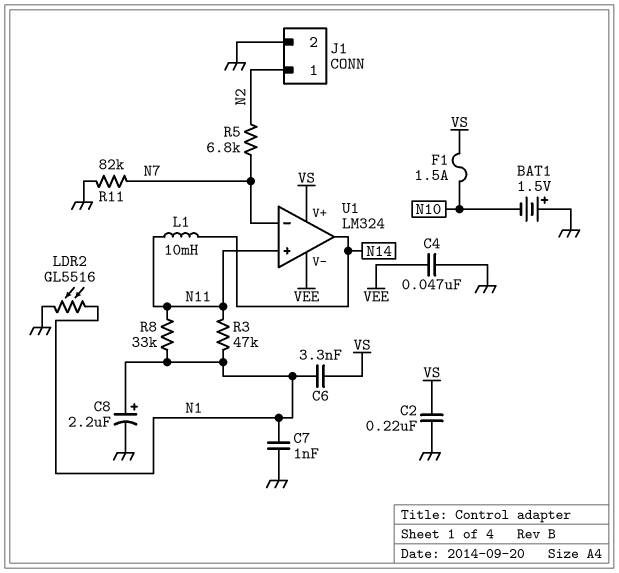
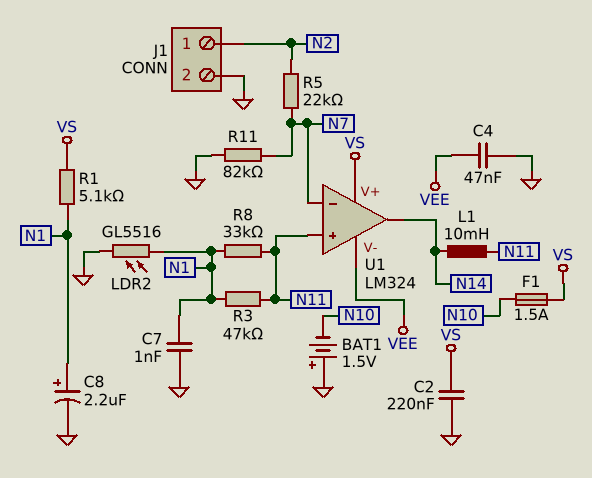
C6: 3.3nF (N1, VS) -> none
R1: none -> 5.1k (N1, VS)
R5: 6.8k (N2, N7) -> 22k (N2, N7)

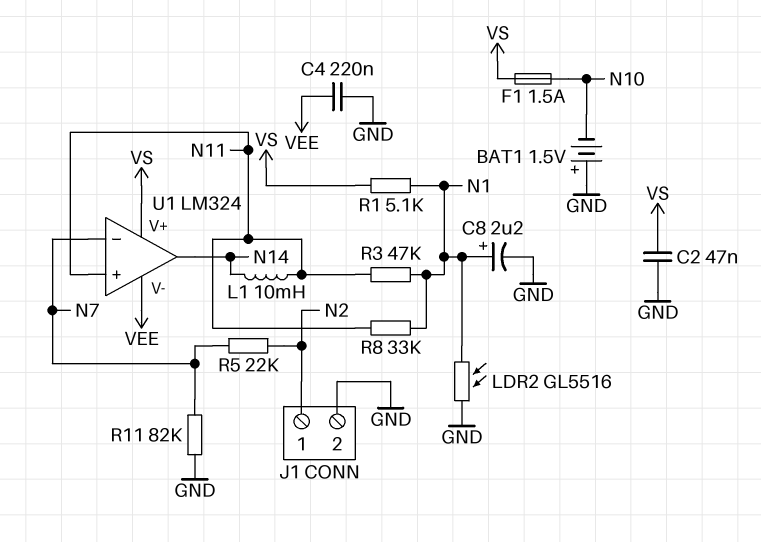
C2: 220nF (GND, VS) -> 47nF (GND, VS)
C4: 47nF (GND, VEE) -> 220nF (GND, VEE)
C7: 1nF (GND, N1) -> none

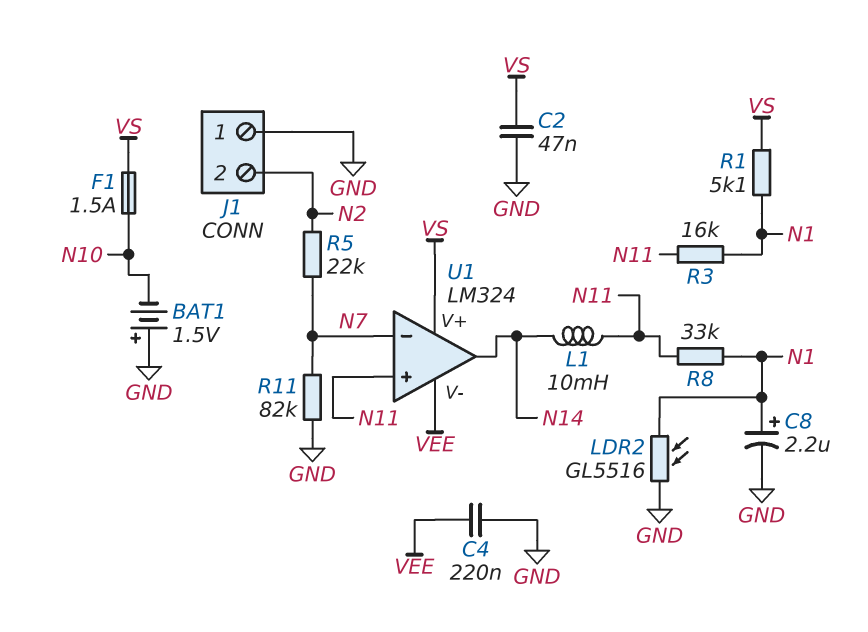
J1 pin 1: N2 -> GND
J1 pin 2: GND -> N2
R3: 47k (N1, N11) -> 16k (N1, N11)

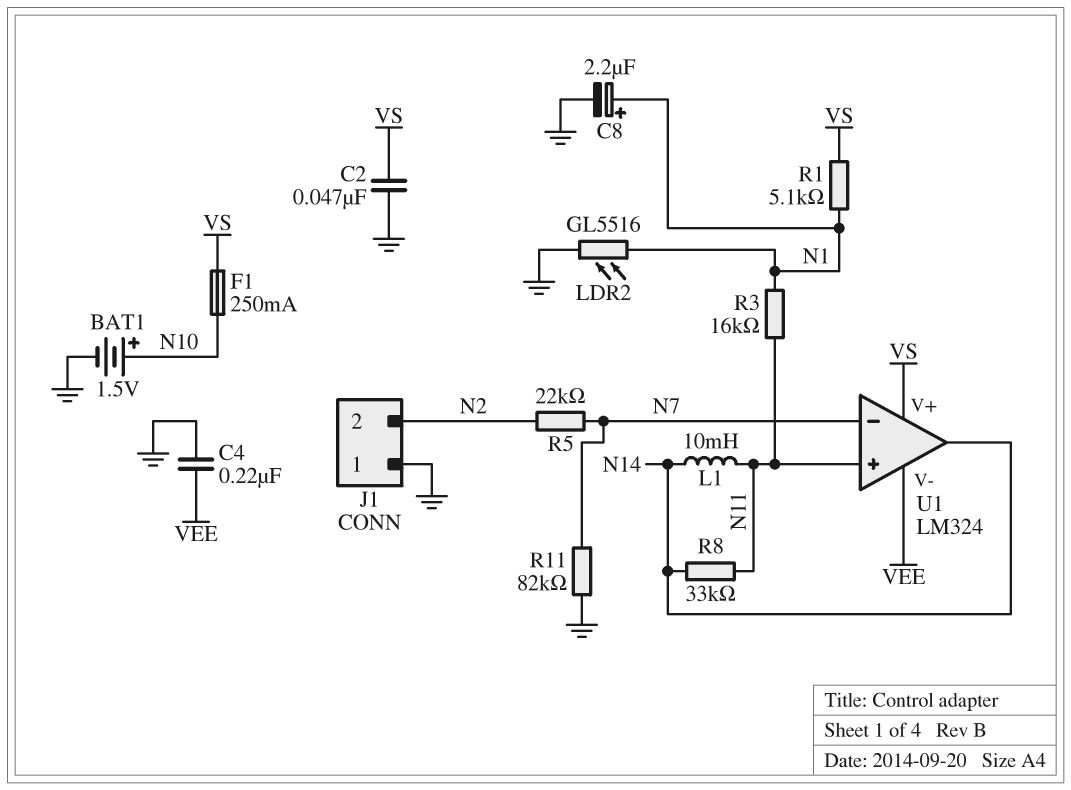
BAT1: 1.5V (plus GND, minus N10) -> 1.5V (plus N10, minus GND)
F1: 1.5A (N10, VS) -> 250mA (N10, VS)
R8: 33k (N1, N11) -> 33k (N11, N14)

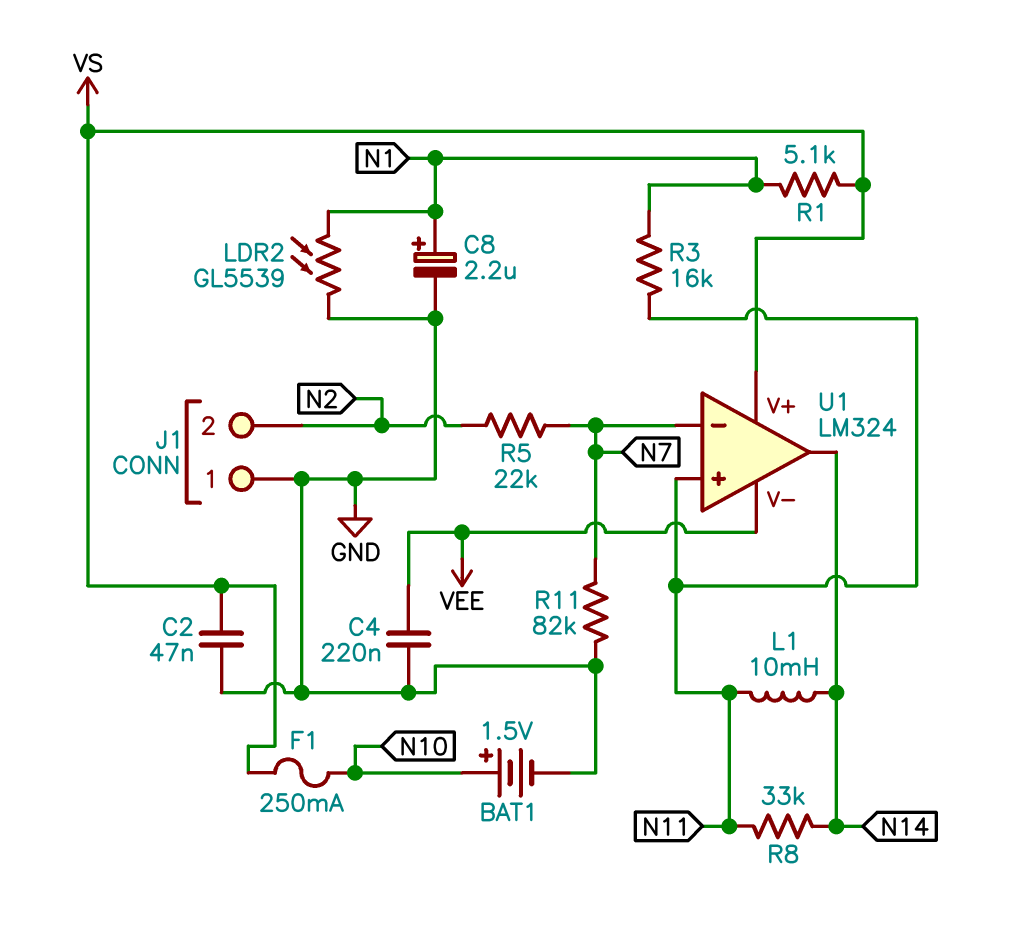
LDR2: GL5516 (GND, N1) -> GL5539 (GND, N1)

